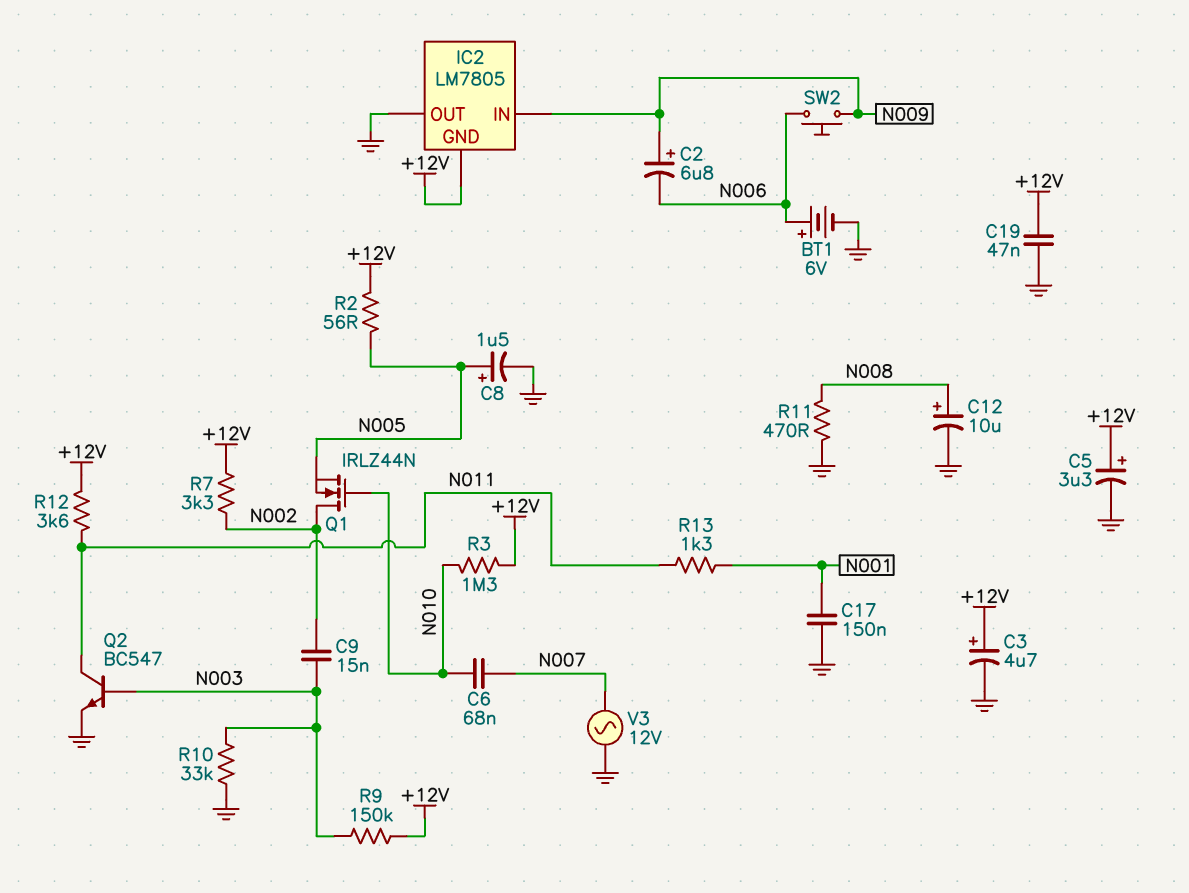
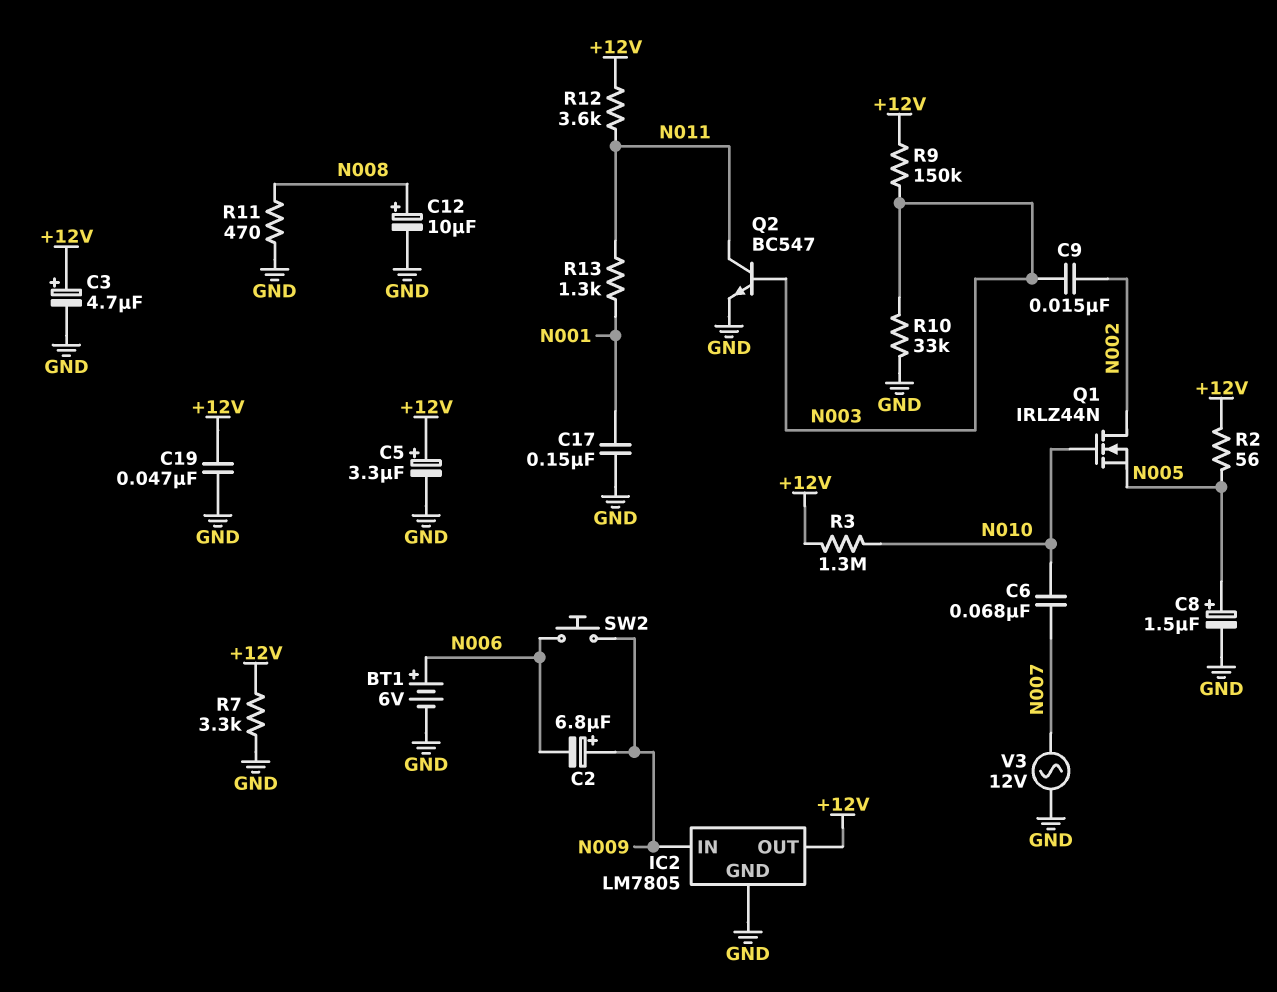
IC2 pin GND: +12V -> GND
IC2 pin OUT: GND -> +12V
R7: 3.3k (+12V, N002) -> 3.3k (+12V, GND)

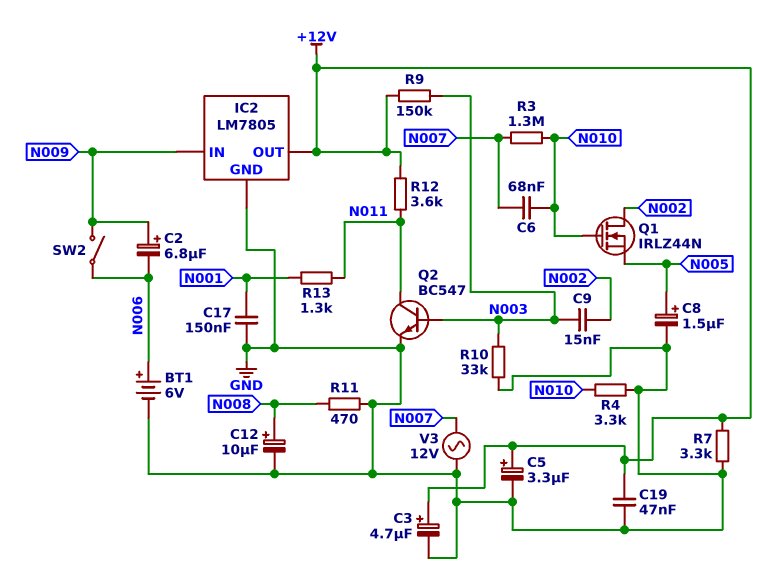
R2: 56 (+12V, N005) -> none
R3: 1.3M (+12V, N010) -> 1.3M (N007, N010)
R4: none -> 3.3k (GND, N010)
SW2: button (N006, N009) -> switch (N006, N009)

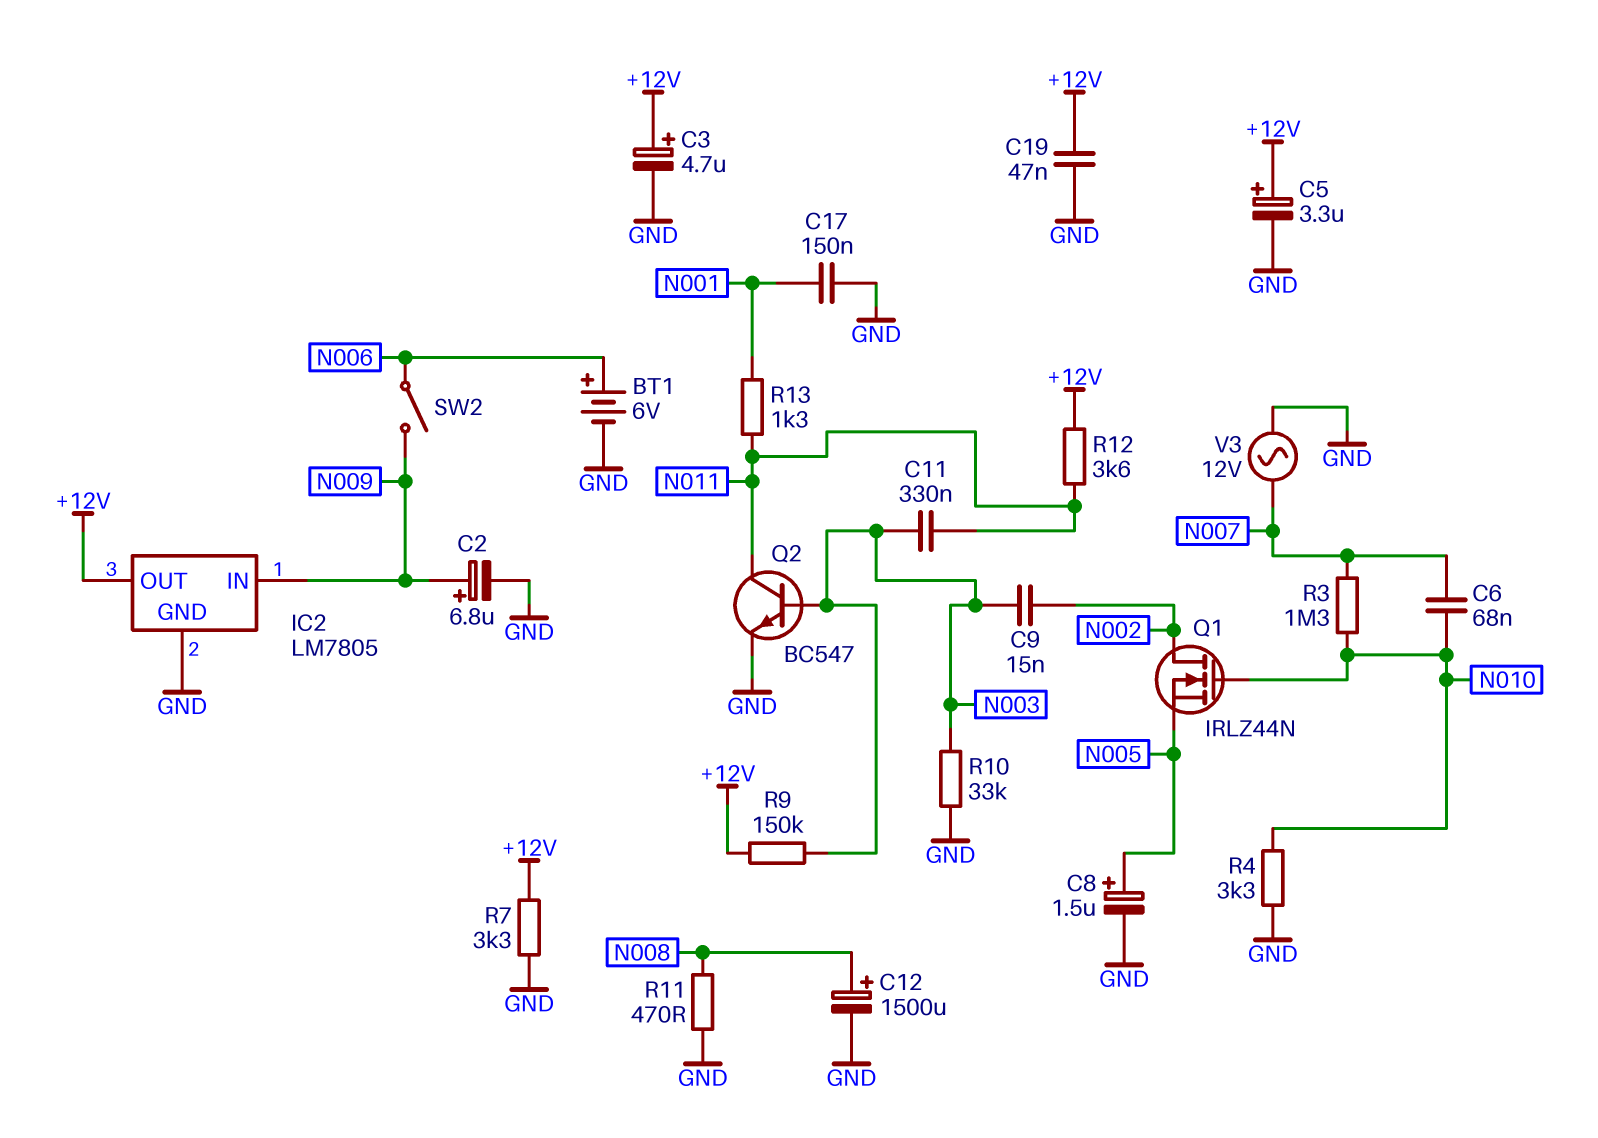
C2: 6.8uF (plus N009, minus N006) -> 6.8uF (plus N009, minus GND)
C11: none -> 330nF (N003, N011)
C12: 10uF (plus N008, minus GND) -> 1500uF (plus N008, minus GND)

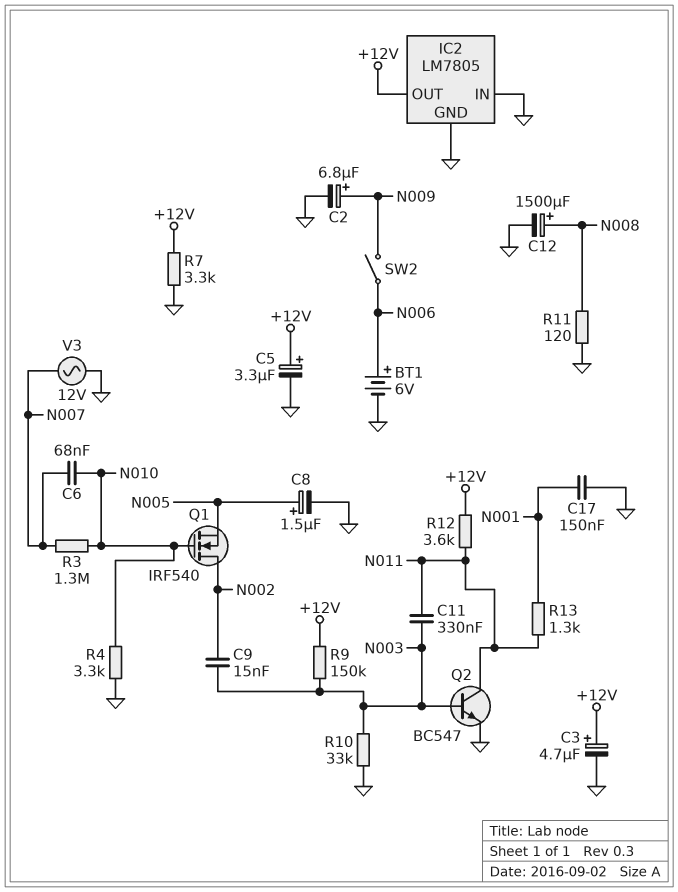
C19: 47nF (+12V, GND) -> none
IC2 pin IN: N009 -> GND
Q1: NMOS IRLZ44N (G N010, D N002, S N005) -> NMOS IRF540 (G N010, D N002, S N005)
R11: 470 (GND, N008) -> 120 (GND, N008)

